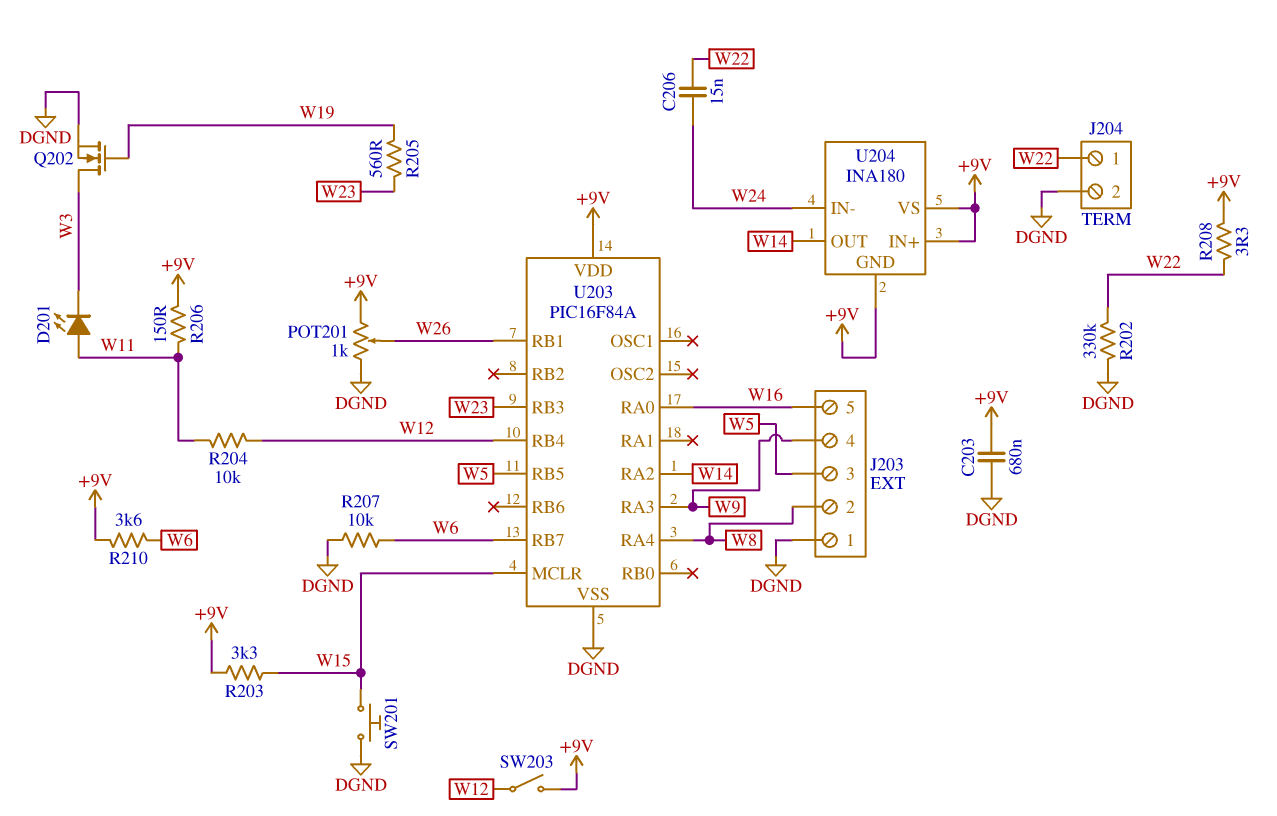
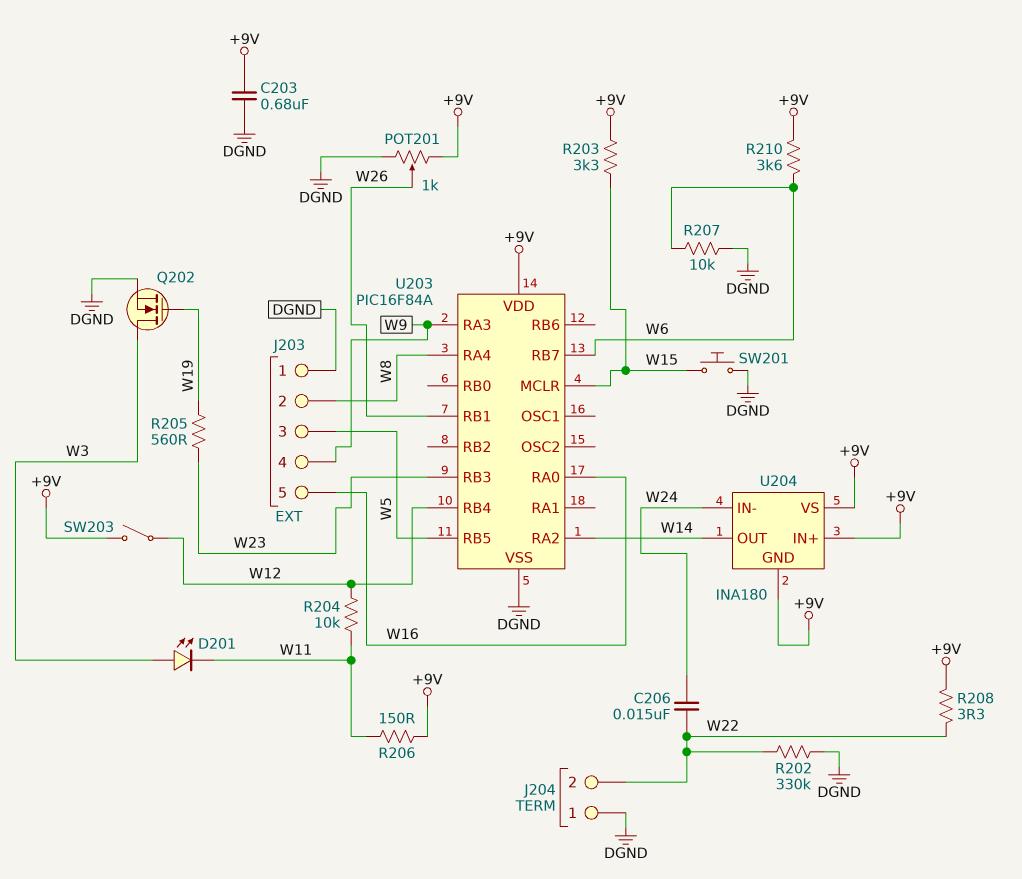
D201: LED (A W11, K W3) -> LED (A W3, K W11)
J204 pin 1: W22 -> DGND
J204 pin 2: DGND -> W22

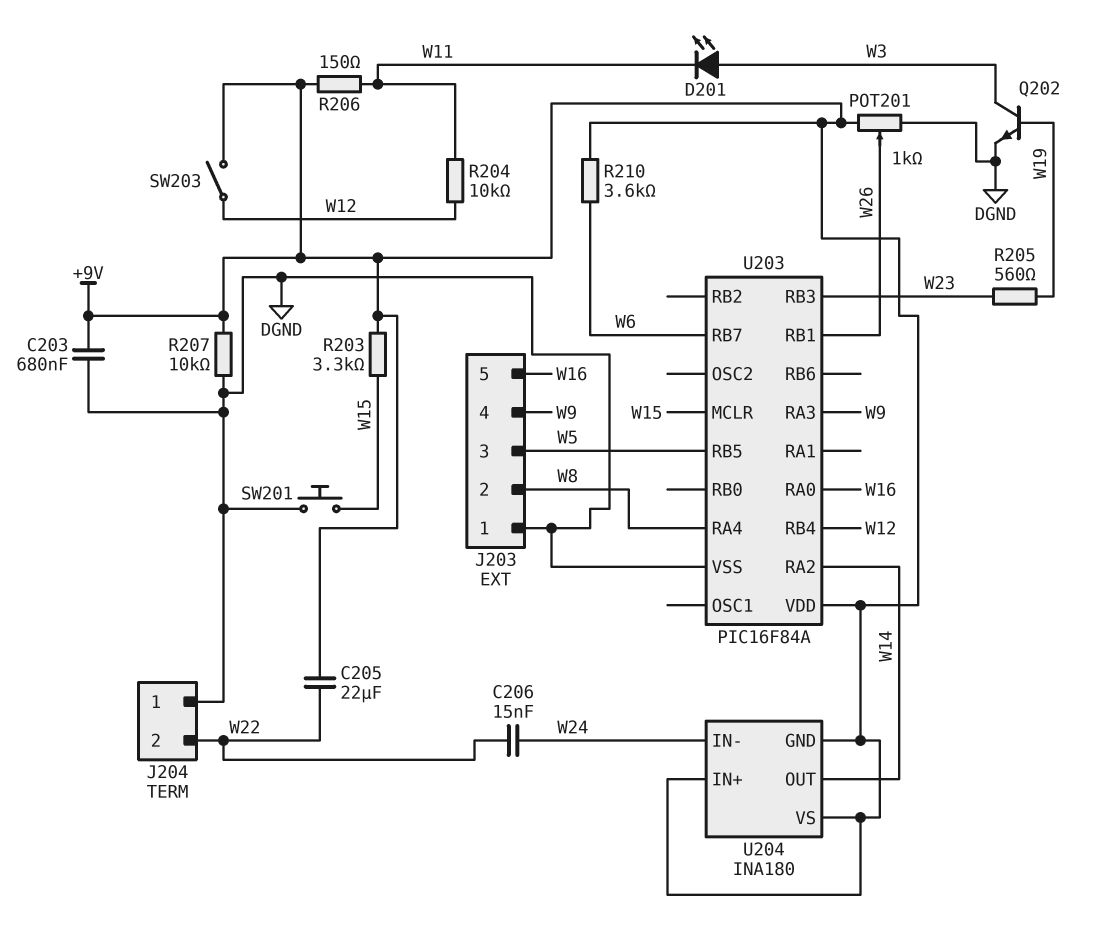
C205: none -> 22uF (+9V, W22)
Q202: NMOS (G W19, D W3, S DGND) -> NPN (B W19, C W3, E DGND)
R202: 330k (DGND, W22) -> none
R207: 10k (DGND, W6) -> 10k (+9V, DGND)
R208: 3.3 (+9V, W22) -> none

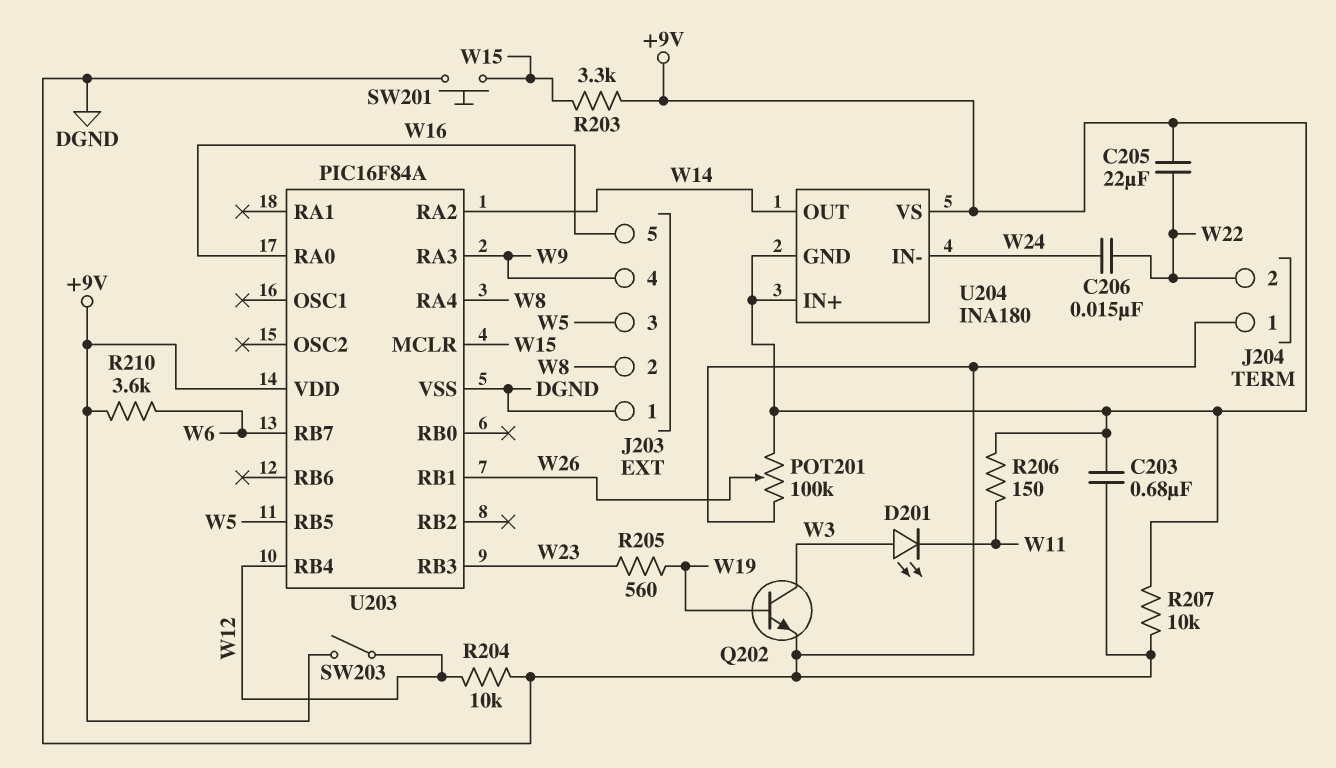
POT201: 1k (+9V, DGND, wiper W26) -> 100k (+9V, DGND, wiper W26)
R204: 10k (W11, W12) -> 10k (DGND, W12)

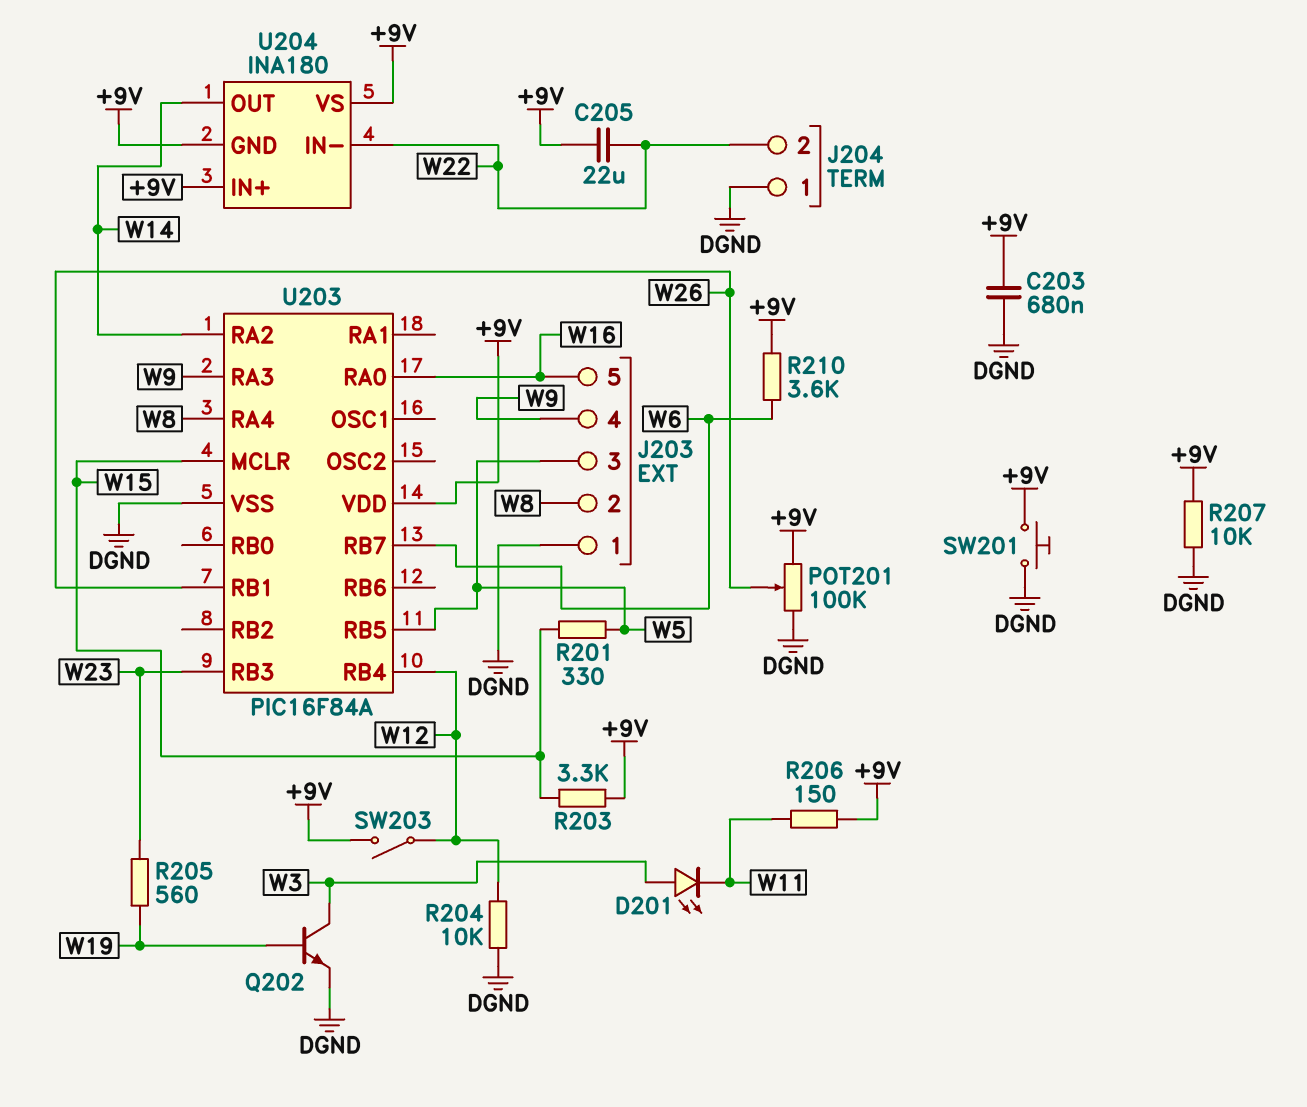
C206: 15nF (W22, W24) -> none
R201: none -> 330 (W5, W15)
SW201: button (DGND, W15) -> button (+9V, DGND)
U204 pin IN-: W24 -> W22

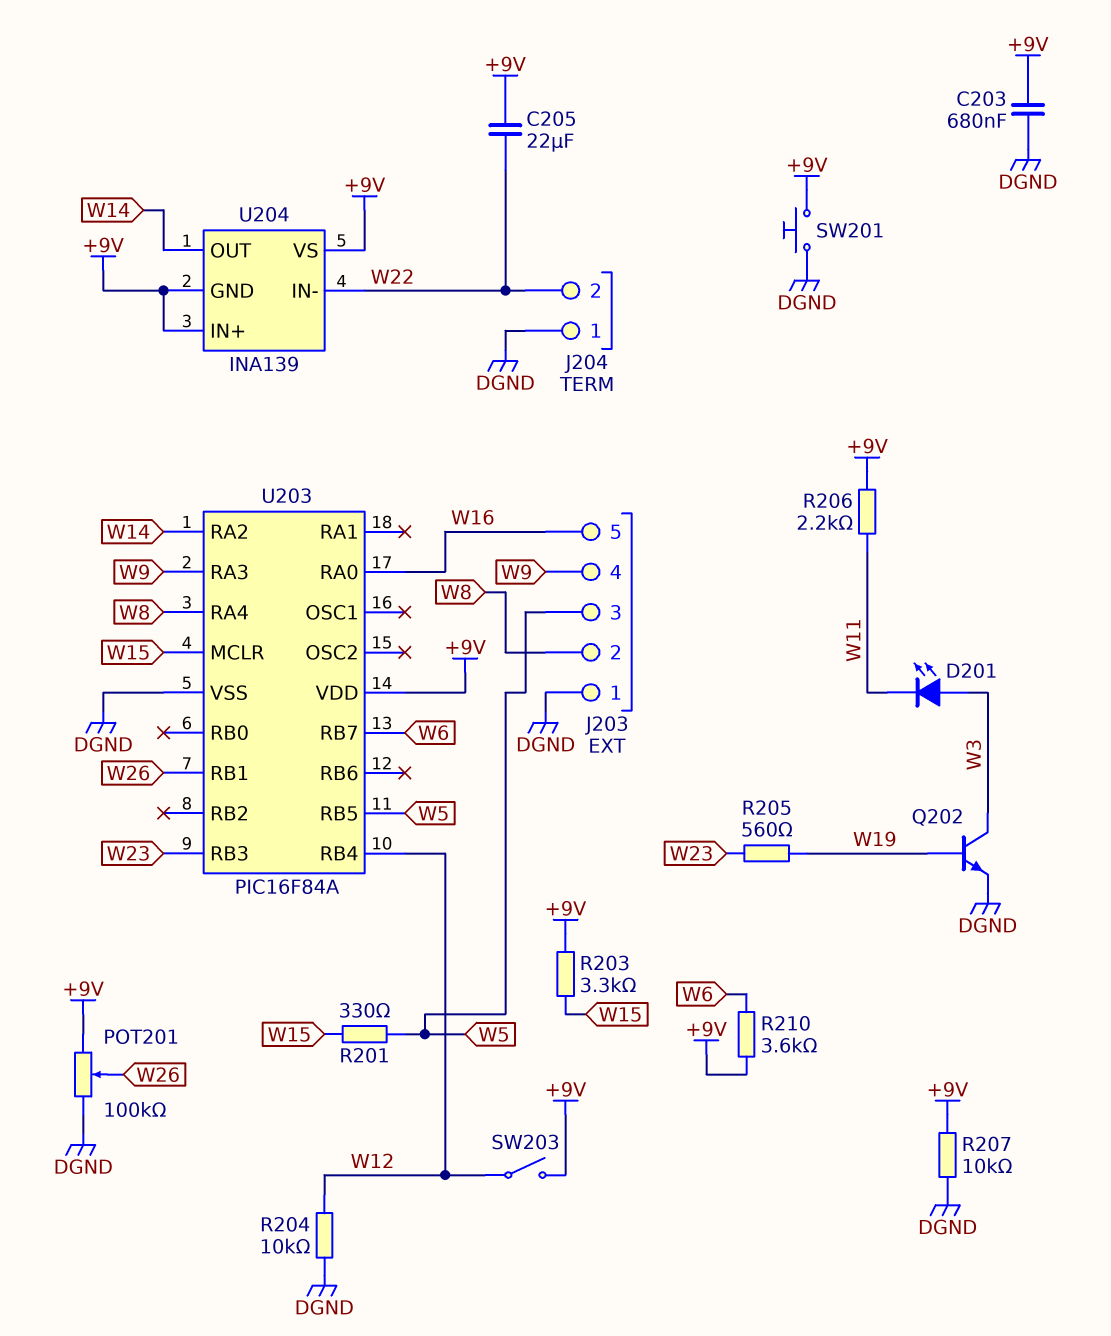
R206: 150 (+9V, W11) -> 2.2k (+9V, W11)
U204: INA180 -> INA139

